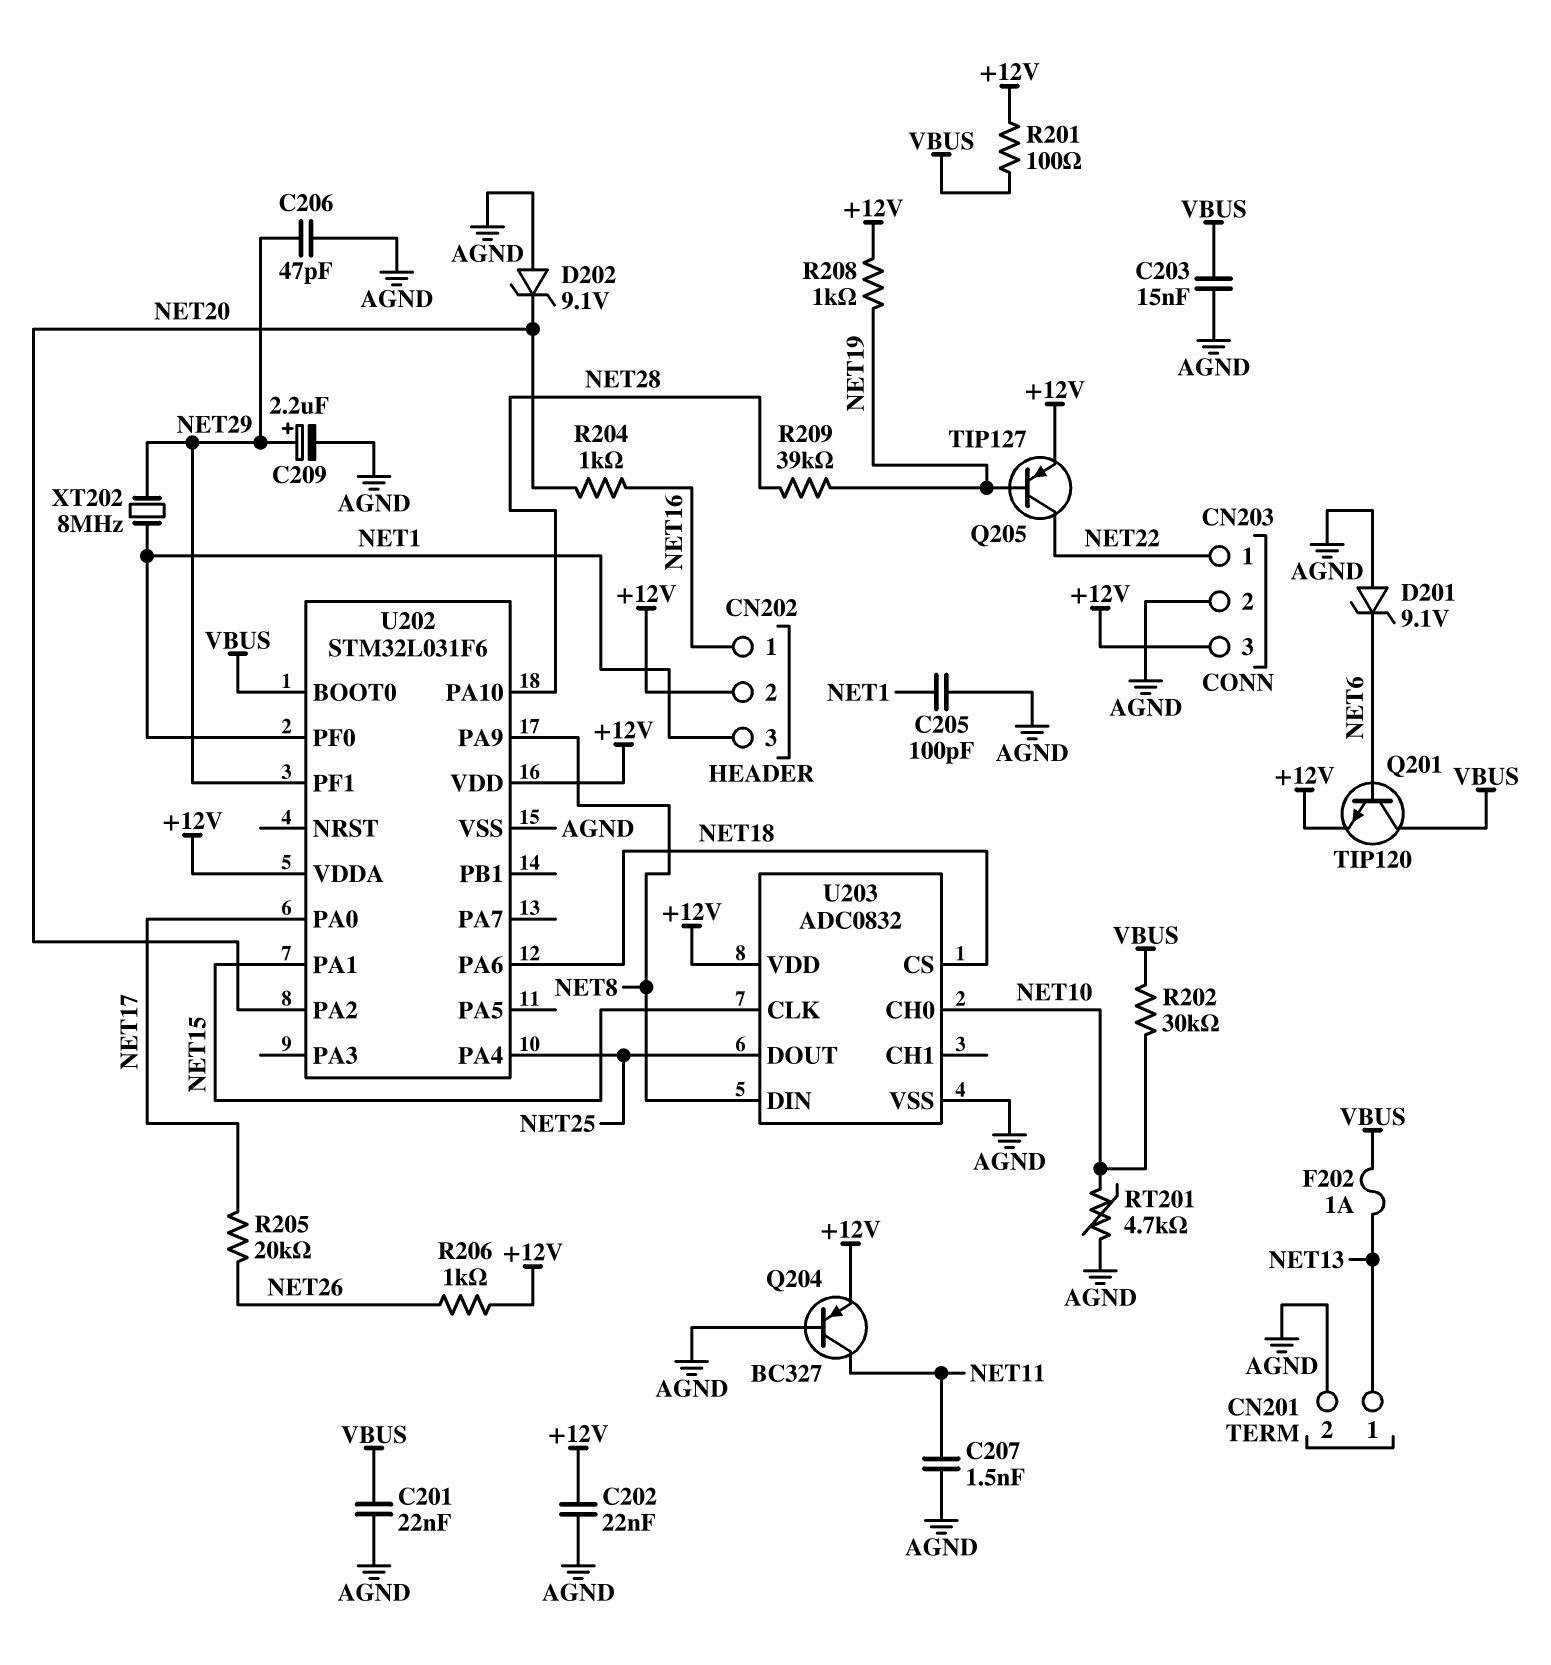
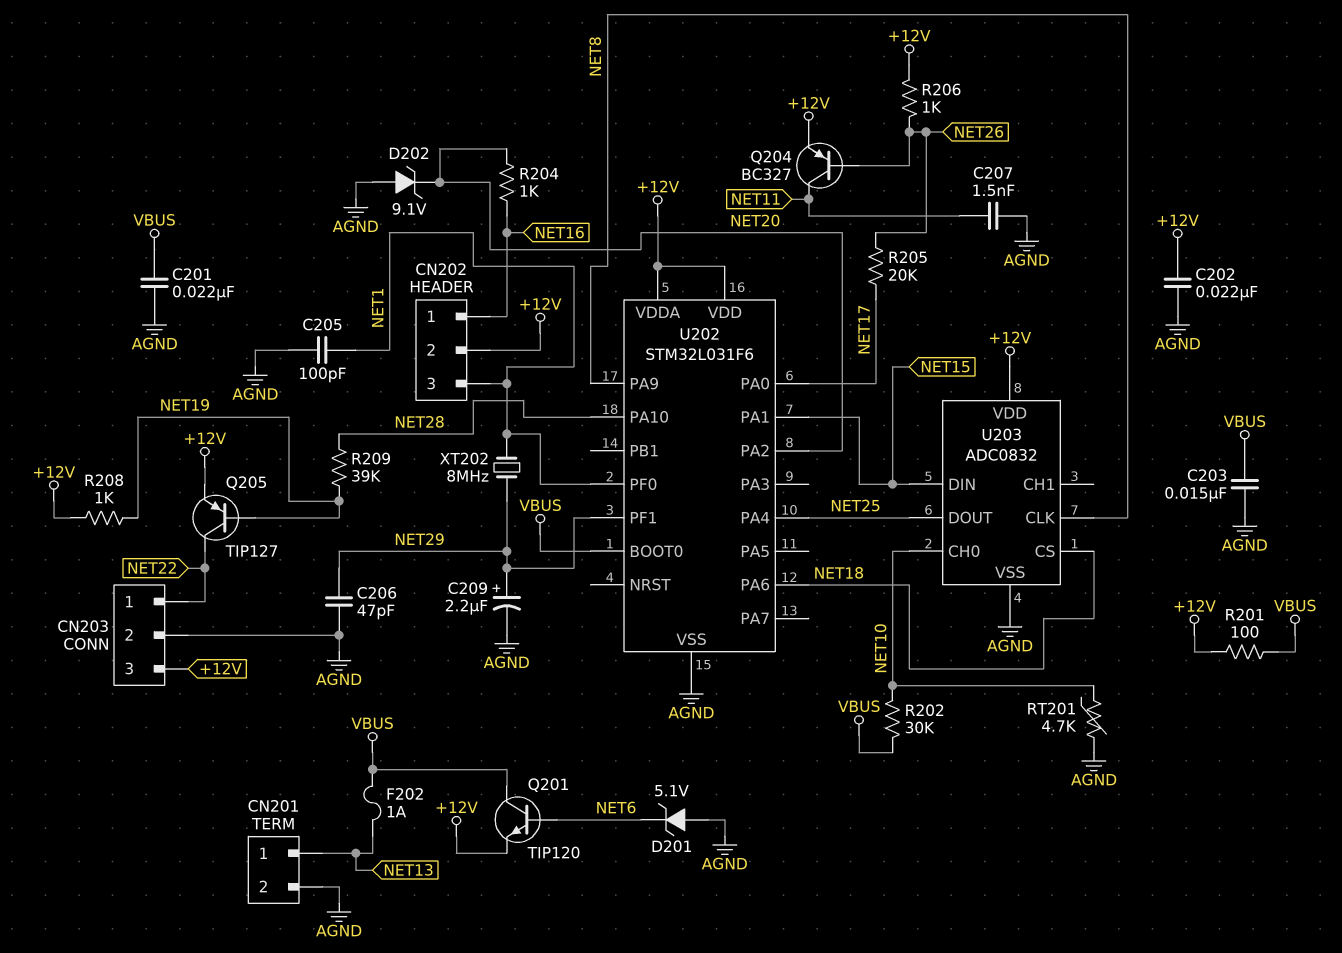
D201: zener 9.1V (A AGND, K NET6) -> zener 5.1V (A AGND, K NET6)
Q204: PNP BC327 (B AGND, C NET11, E +12V) -> PNP BC327 (B NET26, C NET11, E +12V)
U203 pin CLK: NET15 -> NET8
U203 pin DIN: NET8 -> NET15

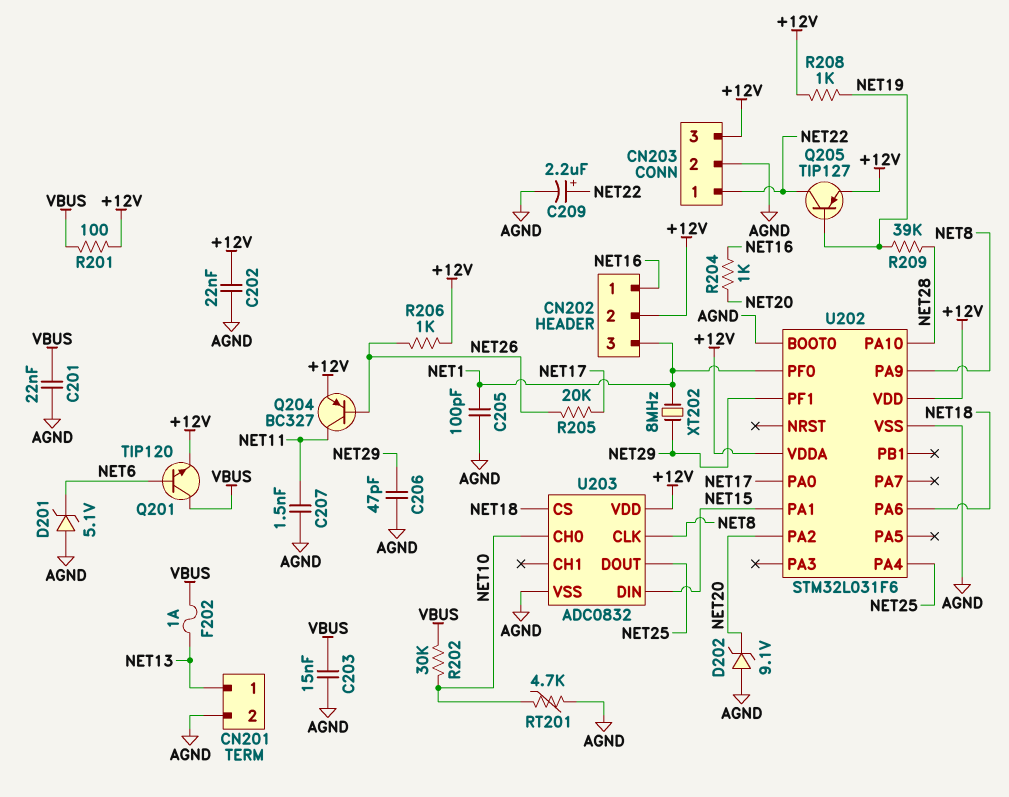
C209: 2.2uF (plus NET29, minus AGND) -> 2.2uF (plus NET22, minus AGND)
U202 pin BOOT0: VBUS -> AGND

